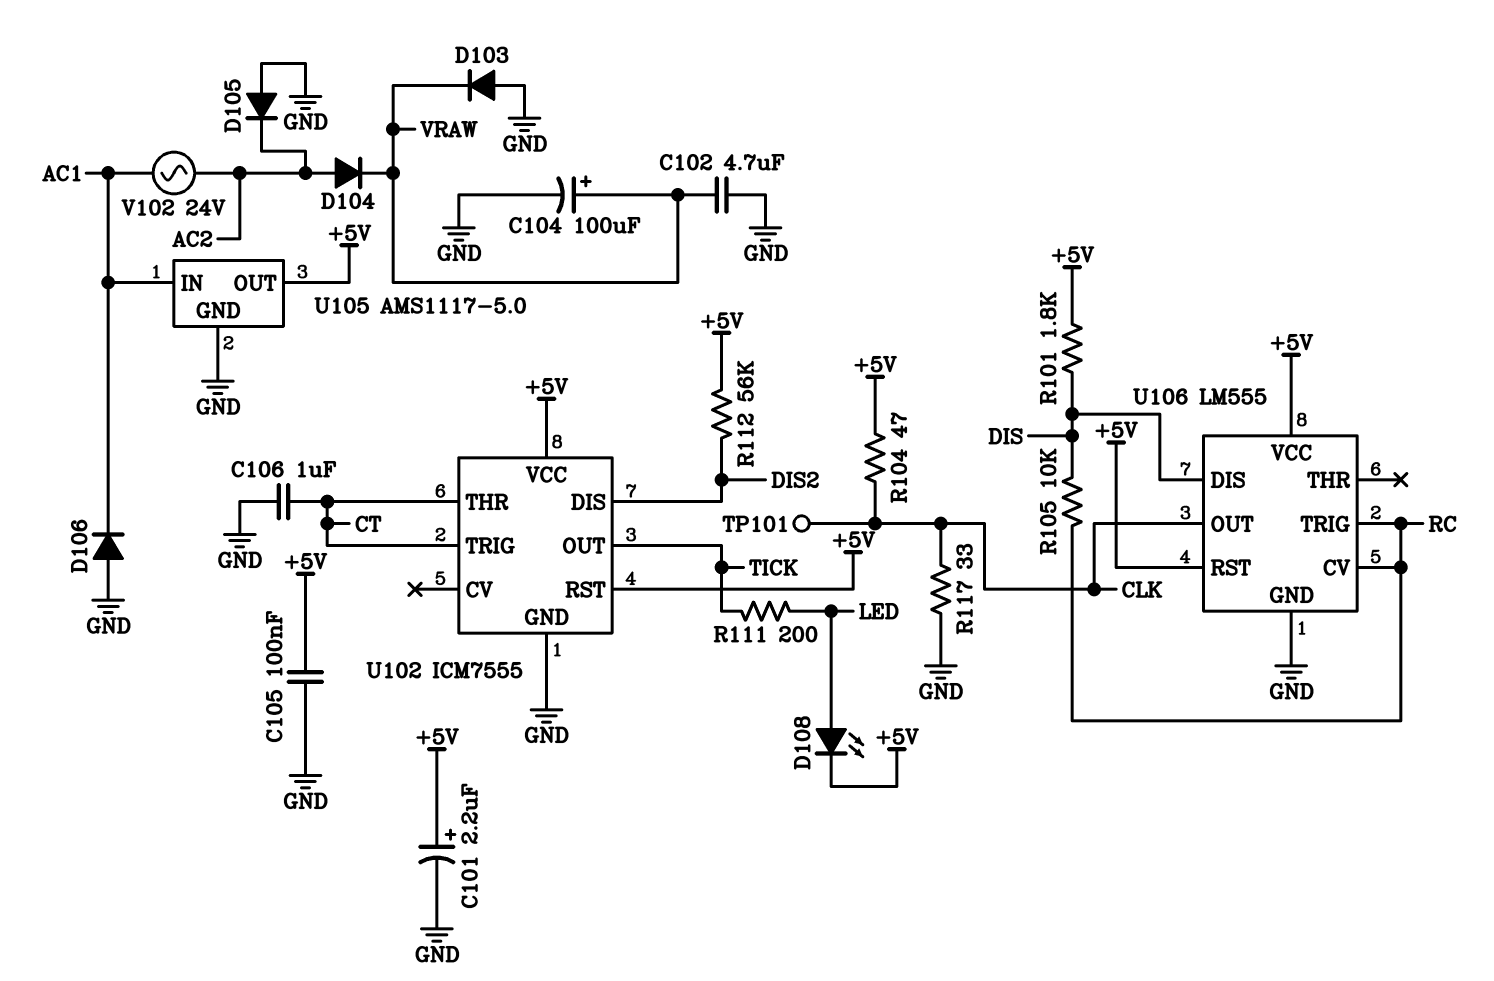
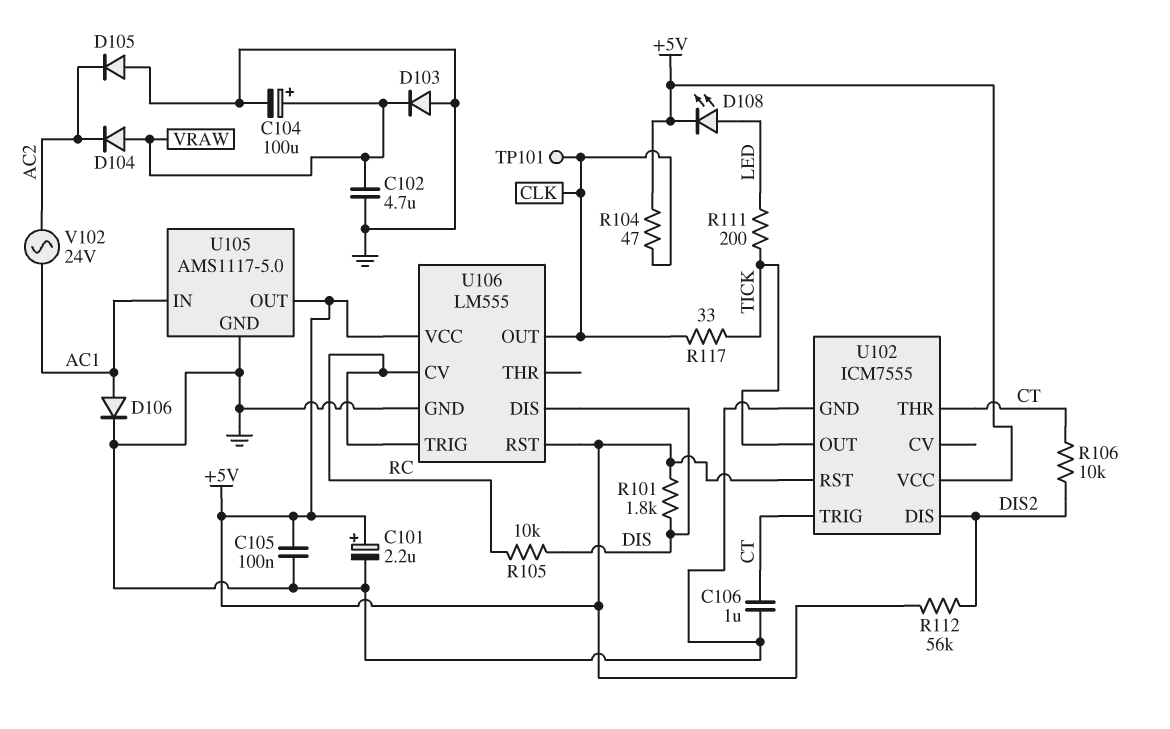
D104: diode (A AC2, K VRAW) -> diode (A VRAW, K AC2)
D106: diode (A GND, K AC1) -> diode (A AC1, K GND)
R106: none -> 10k (CT, DIS2)
R117: 33 (CLK, GND) -> 33 (CLK, TICK)

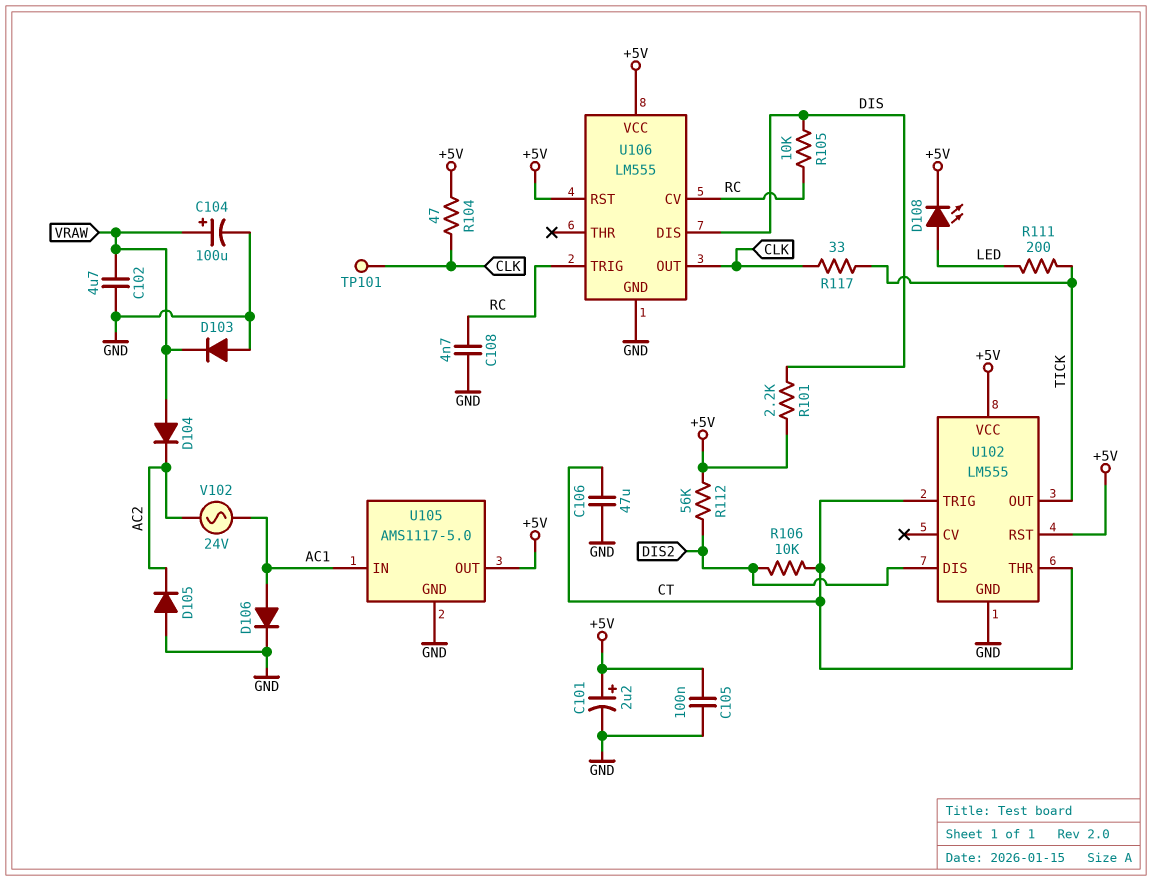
C106: 1uF (CT, GND) -> 47uF (CT, GND)
C108: none -> 4.7nF (GND, RC)
R101: 1.8k (+5V, DIS) -> 2.2k (+5V, DIS)
U102: ICM7555 -> LM555

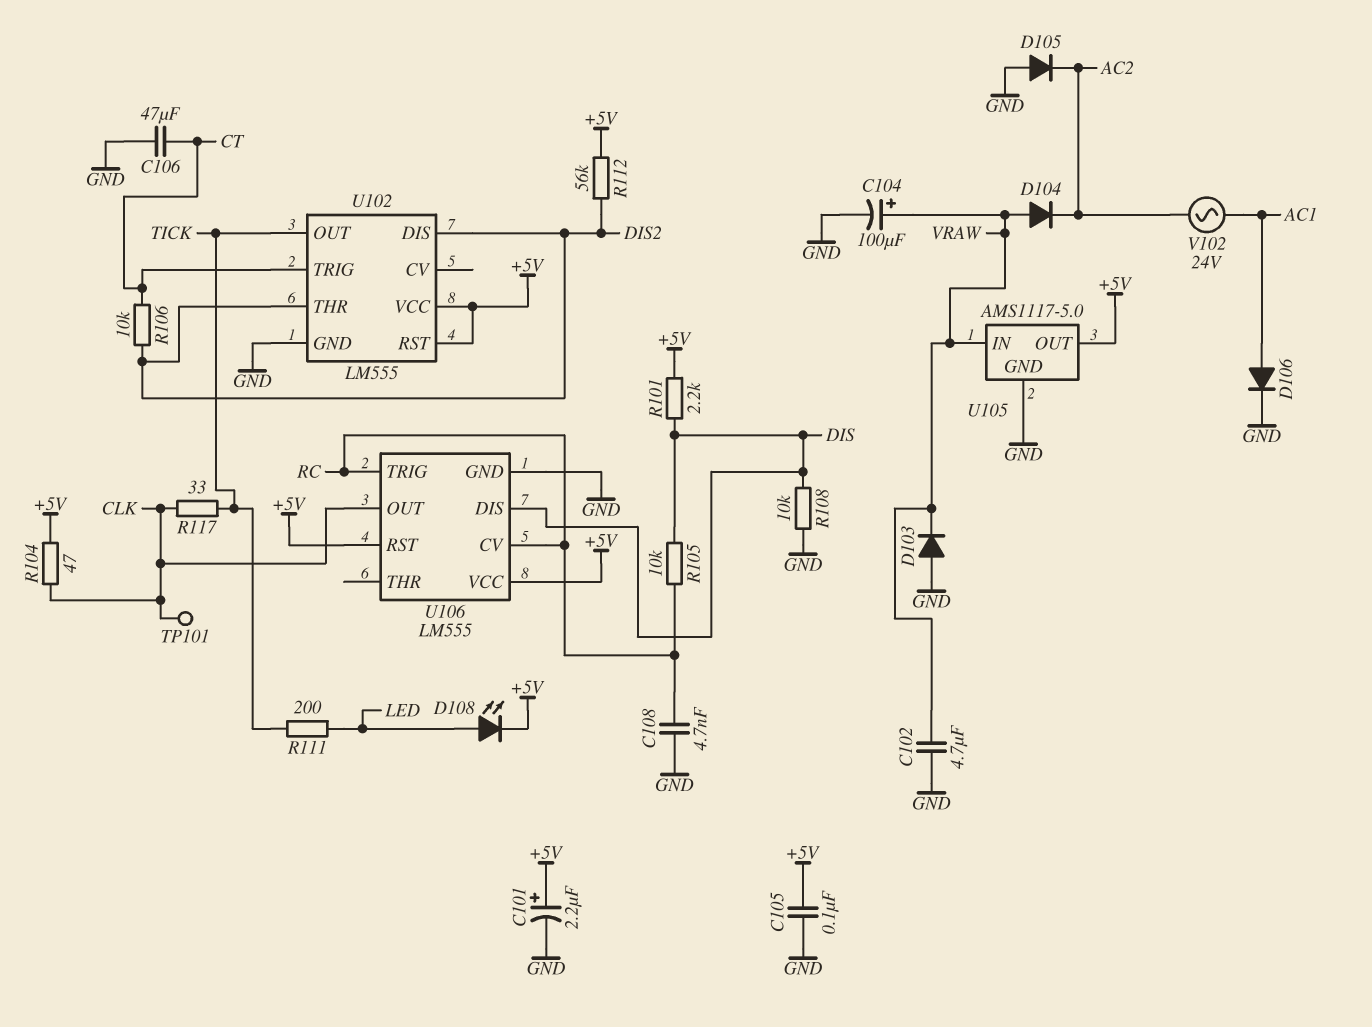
R108: none -> 10k (DIS, GND)
U102 pin THR: CT -> DIS2
U105 pin IN: AC1 -> VRAW

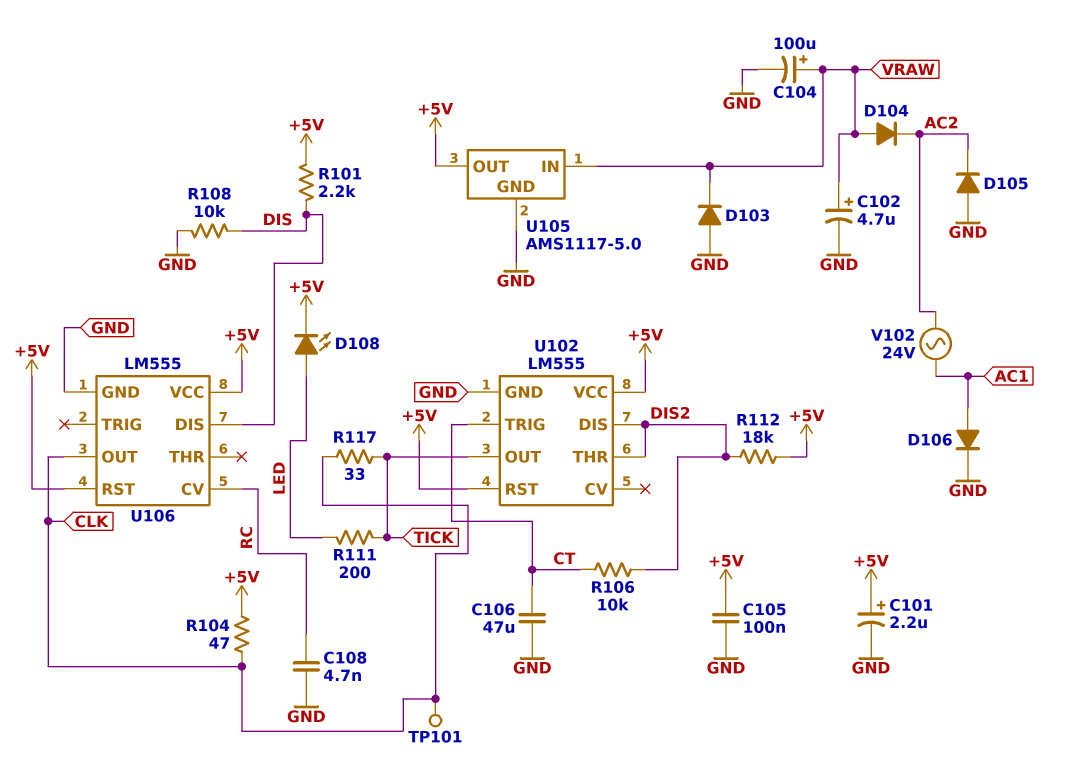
C102: 4.7uF (GND, VRAW) -> 4.7uF (plus VRAW, minus GND)
R105: 10k (DIS, RC) -> none
R112: 56k (+5V, DIS2) -> 18k (+5V, DIS2)
U106 pin TRIG: RC -> none

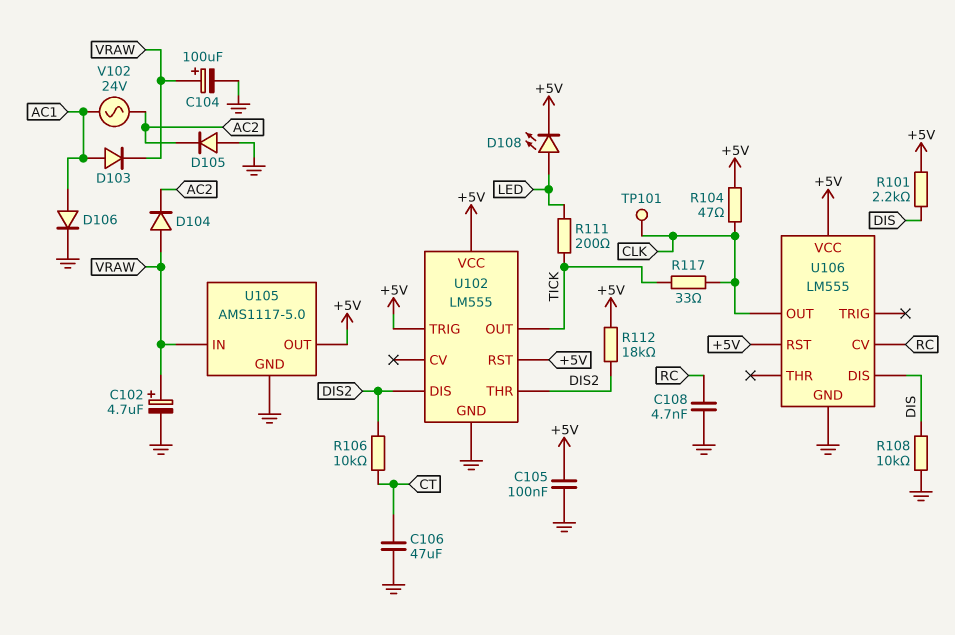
C101: 2.2uF (plus +5V, minus GND) -> none
D103: diode (A GND, K VRAW) -> diode (A AC1, K VRAW)
U102 pin TRIG: CT -> +5V

